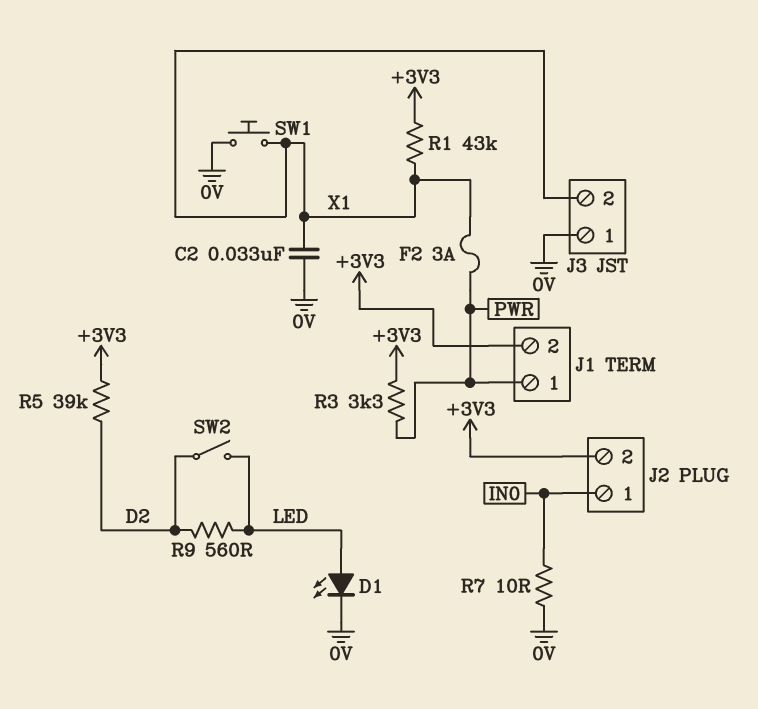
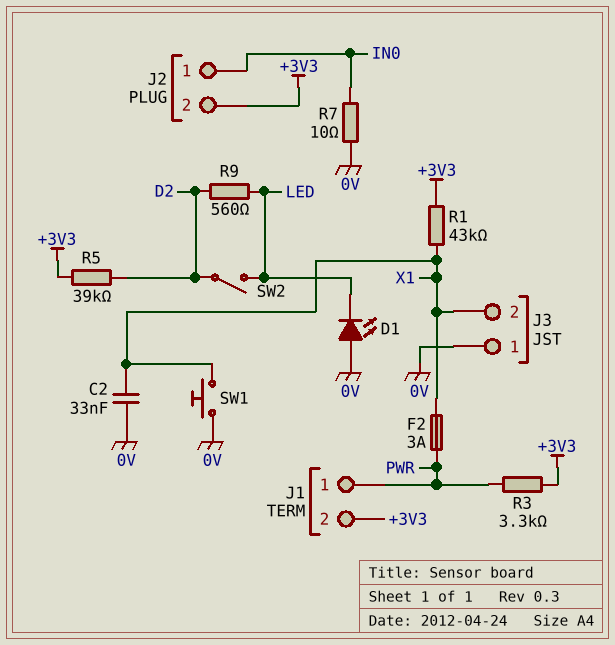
D1: LED (A LED, K 0V) -> LED (A 0V, K LED)

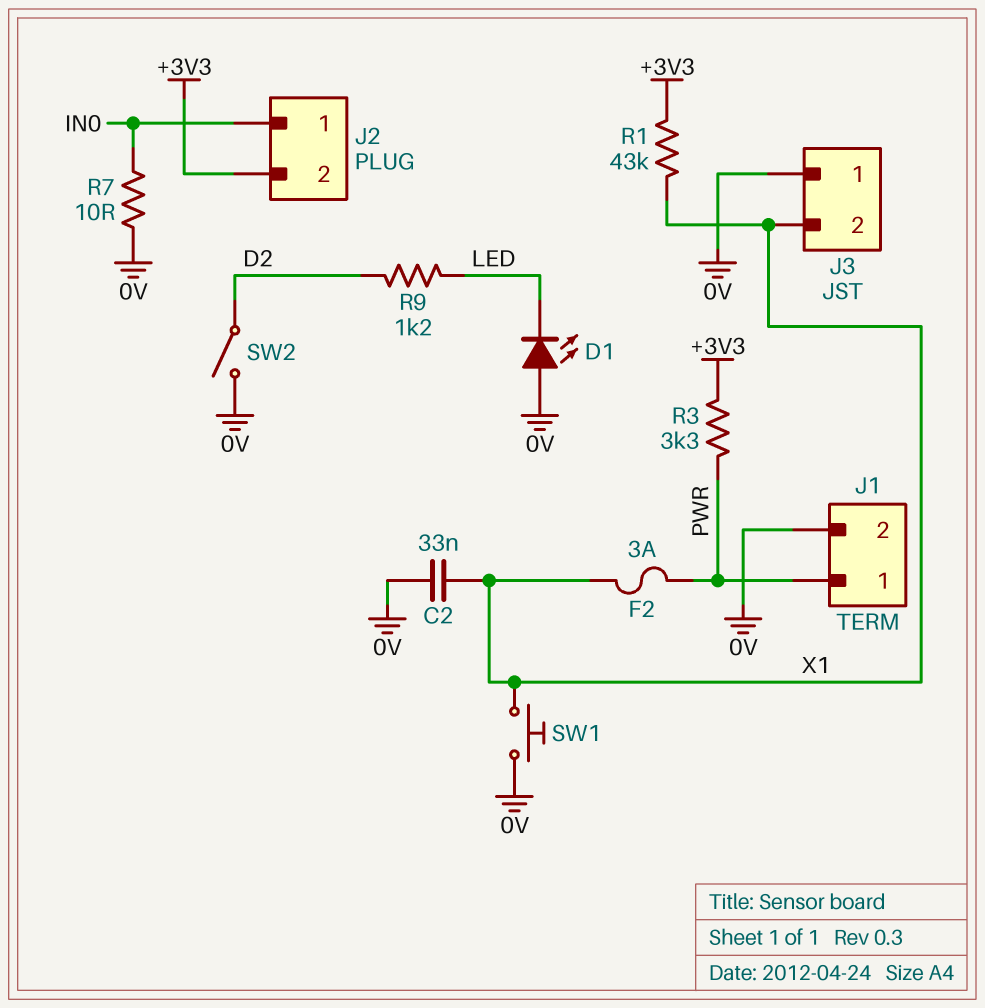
J1 pin 2: +3V3 -> 0V
R5: 39k (+3V3, D2) -> none
R9: 560 (D2, LED) -> 1.2k (D2, LED)
SW2: switch (D2, LED) -> switch (0V, D2)

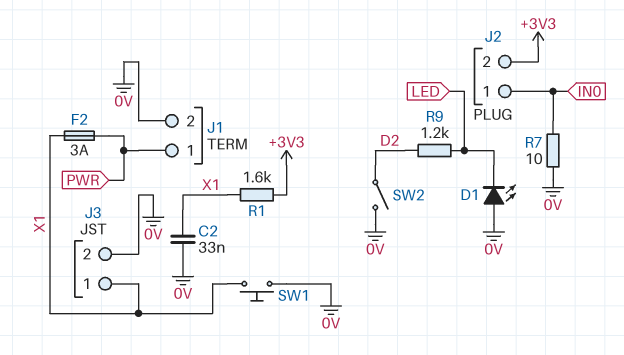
J3 pin 1: 0V -> X1
J3 pin 2: X1 -> 0V
R1: 43k (+3V3, X1) -> 1.6k (+3V3, X1)
R3: 3.3k (+3V3, PWR) -> none

